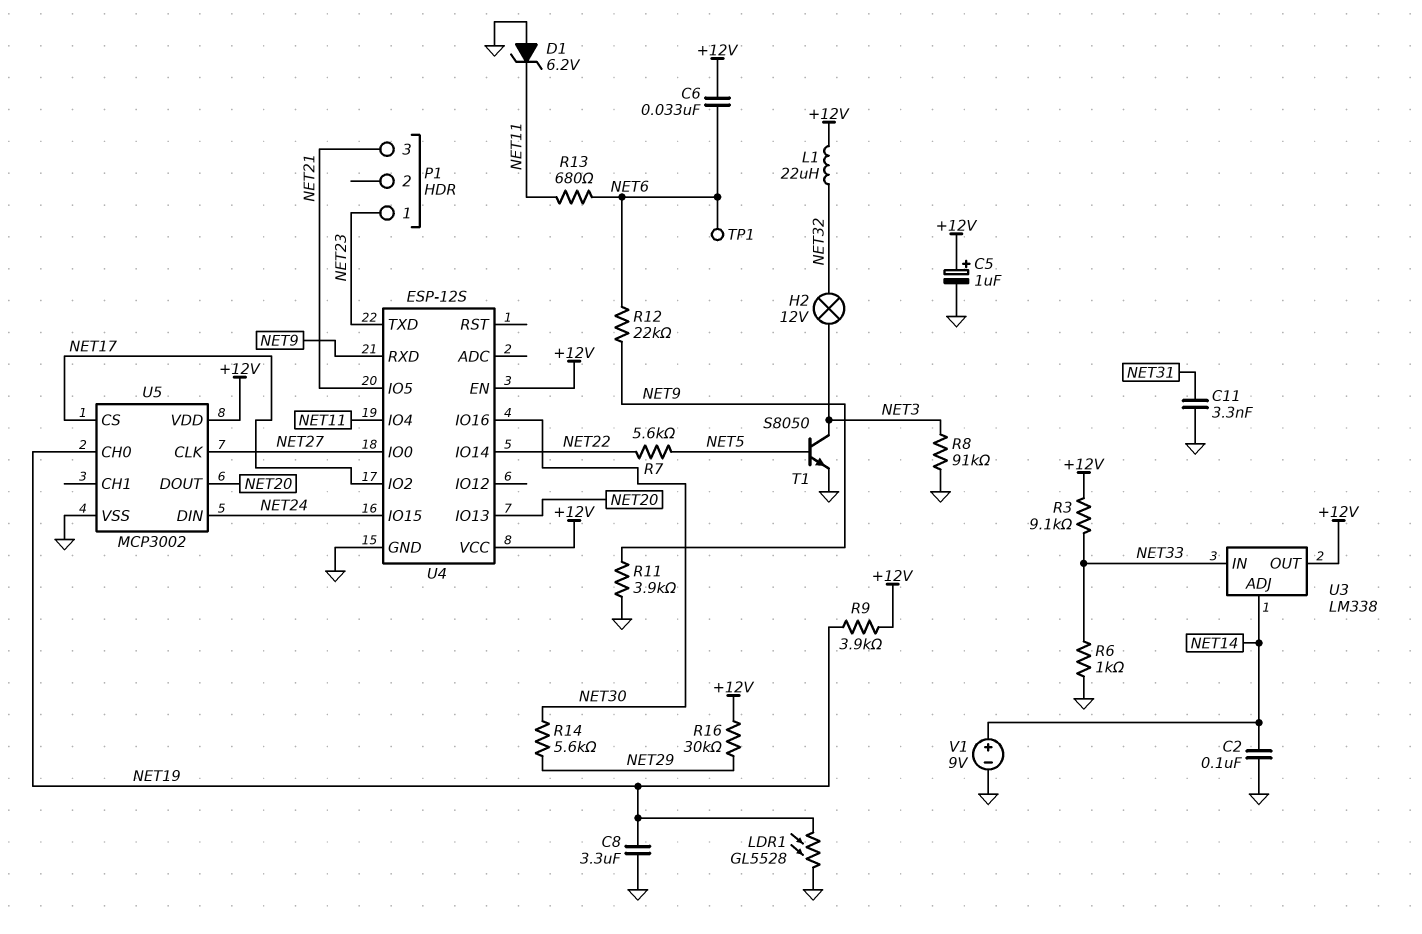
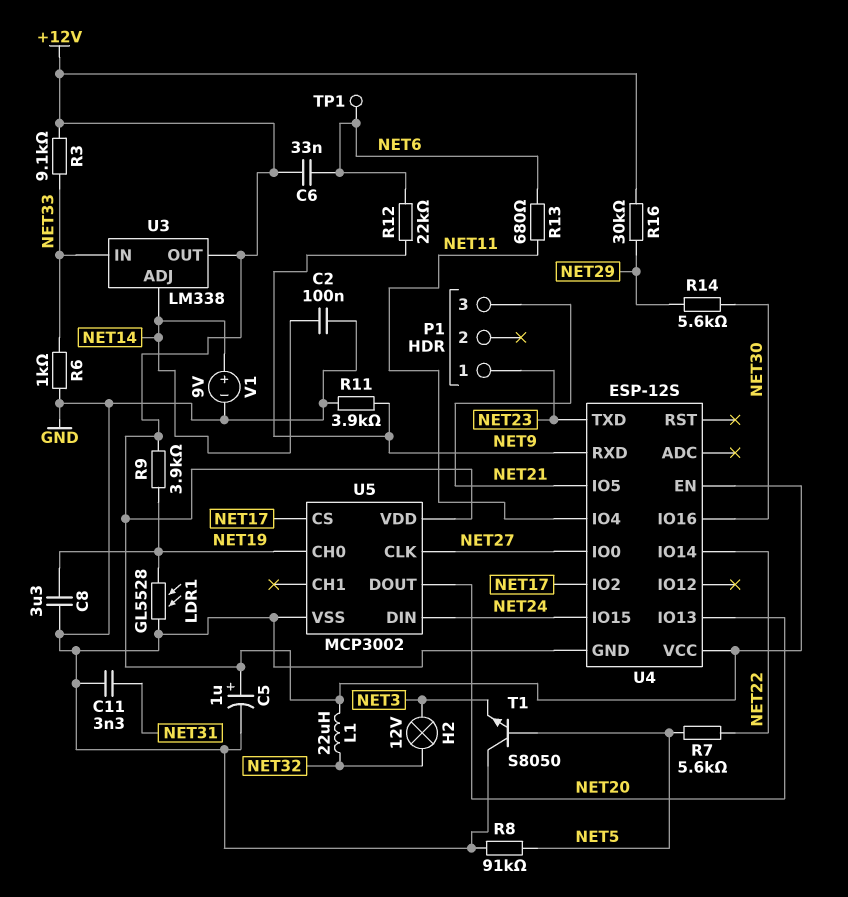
D1: zener 6.2V (A GND, K NET11) -> none
R8: 91k (GND, NET3) -> 91k (GND, NET5)
T1: NPN S8050 (B NET5, C NET3, E GND) -> NPN S8050 (B NET5, C GND, E NET3)

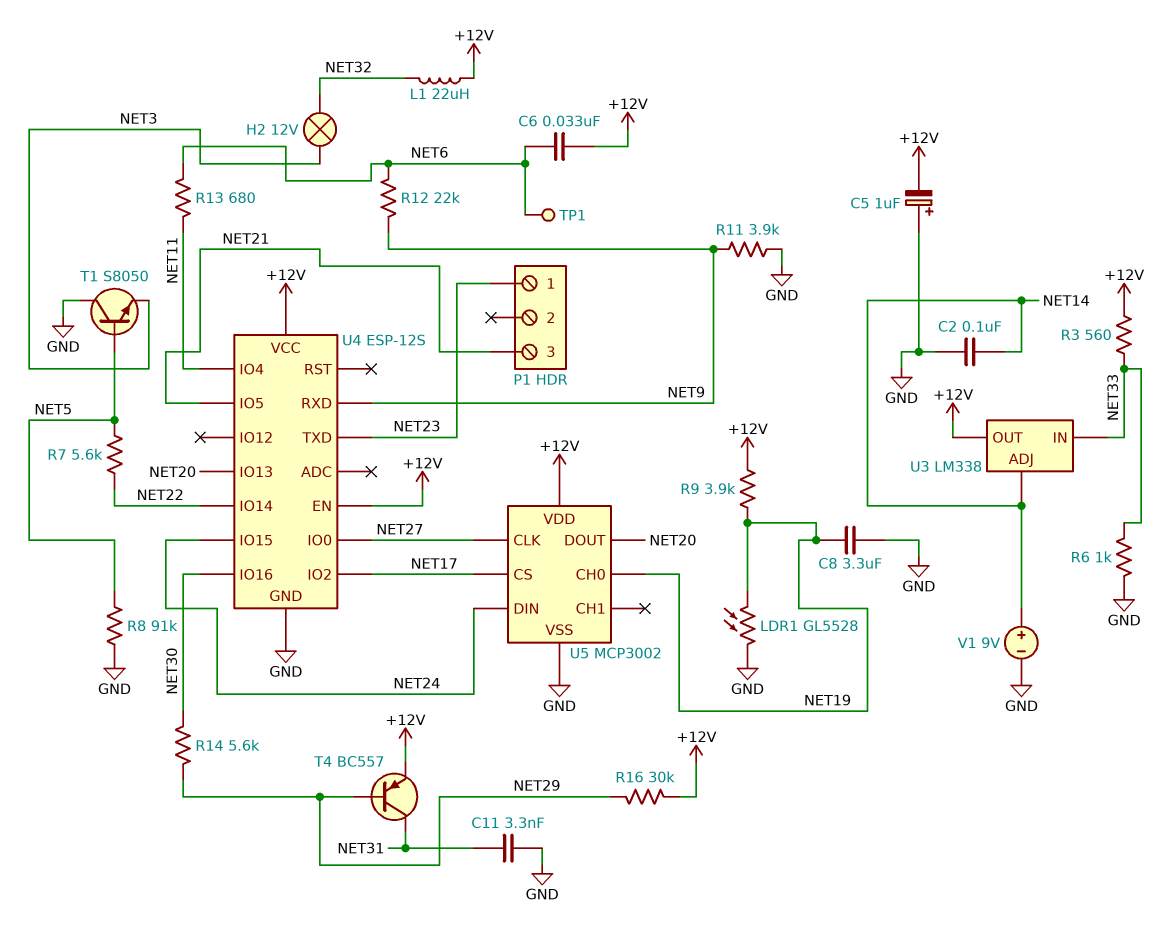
C5: 1uF (plus +12V, minus GND) -> 1uF (plus GND, minus +12V)
R3: 9.1k (+12V, NET33) -> 560 (+12V, NET33)
T4: none -> PNP BC557 (B NET29, C NET31, E +12V)

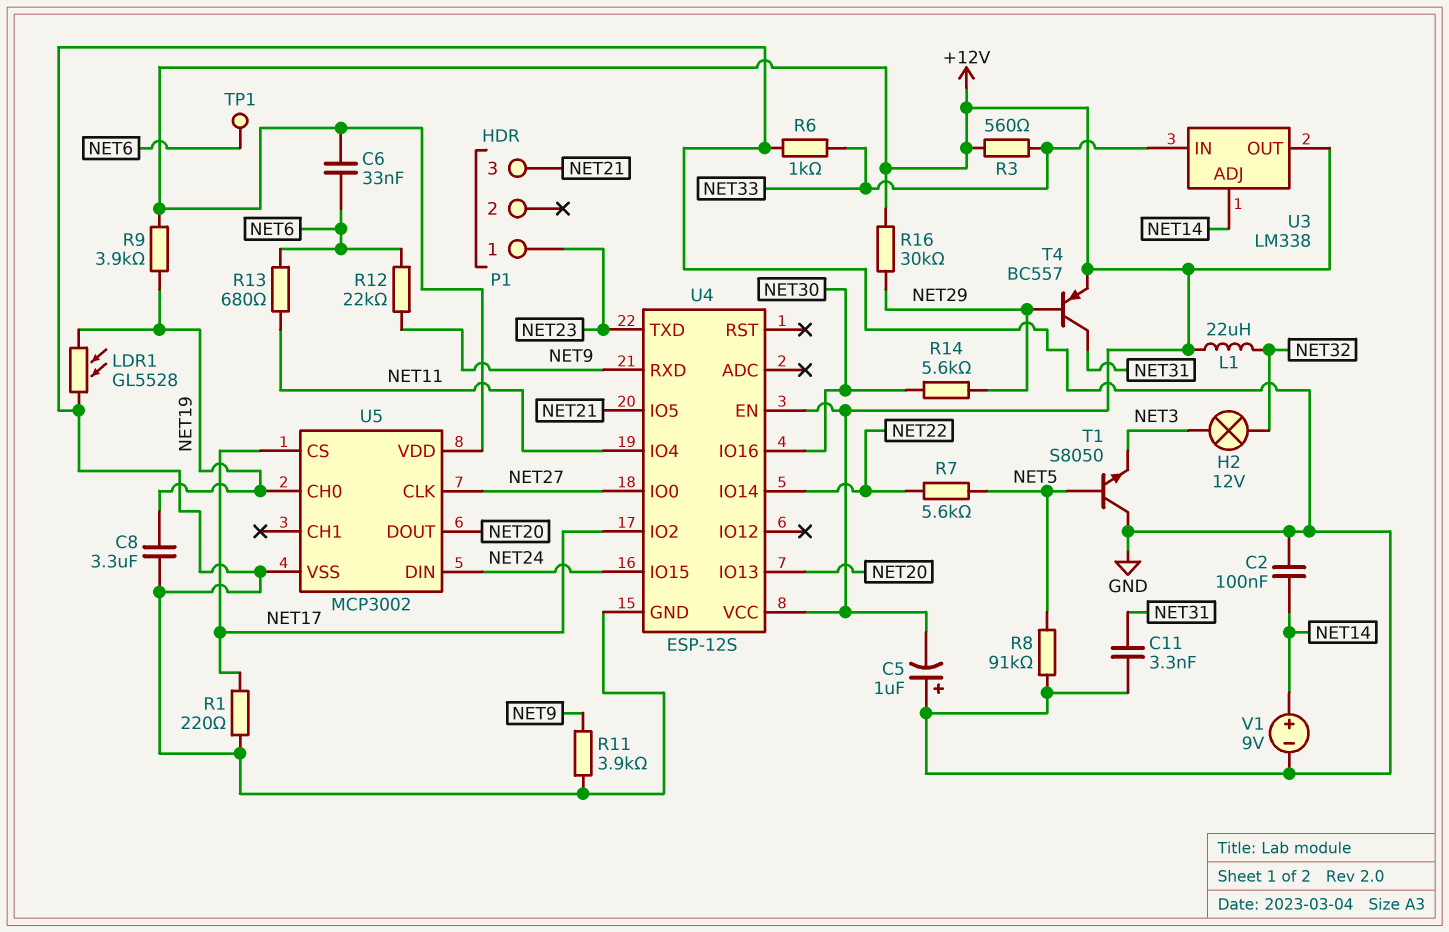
R1: none -> 220 (GND, NET17)

